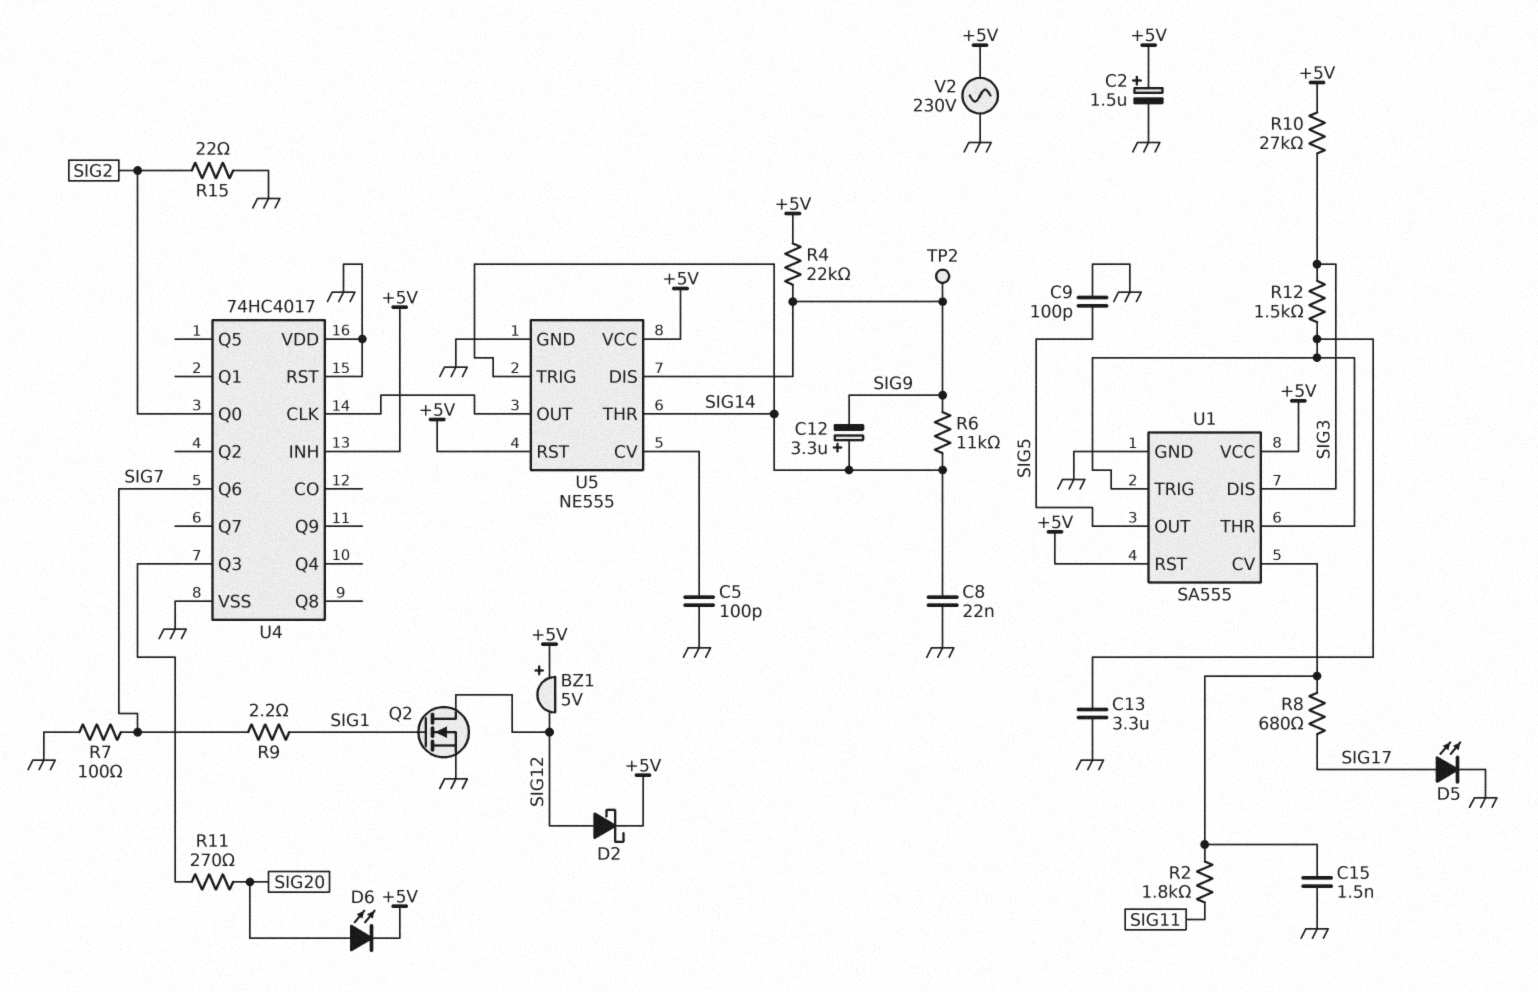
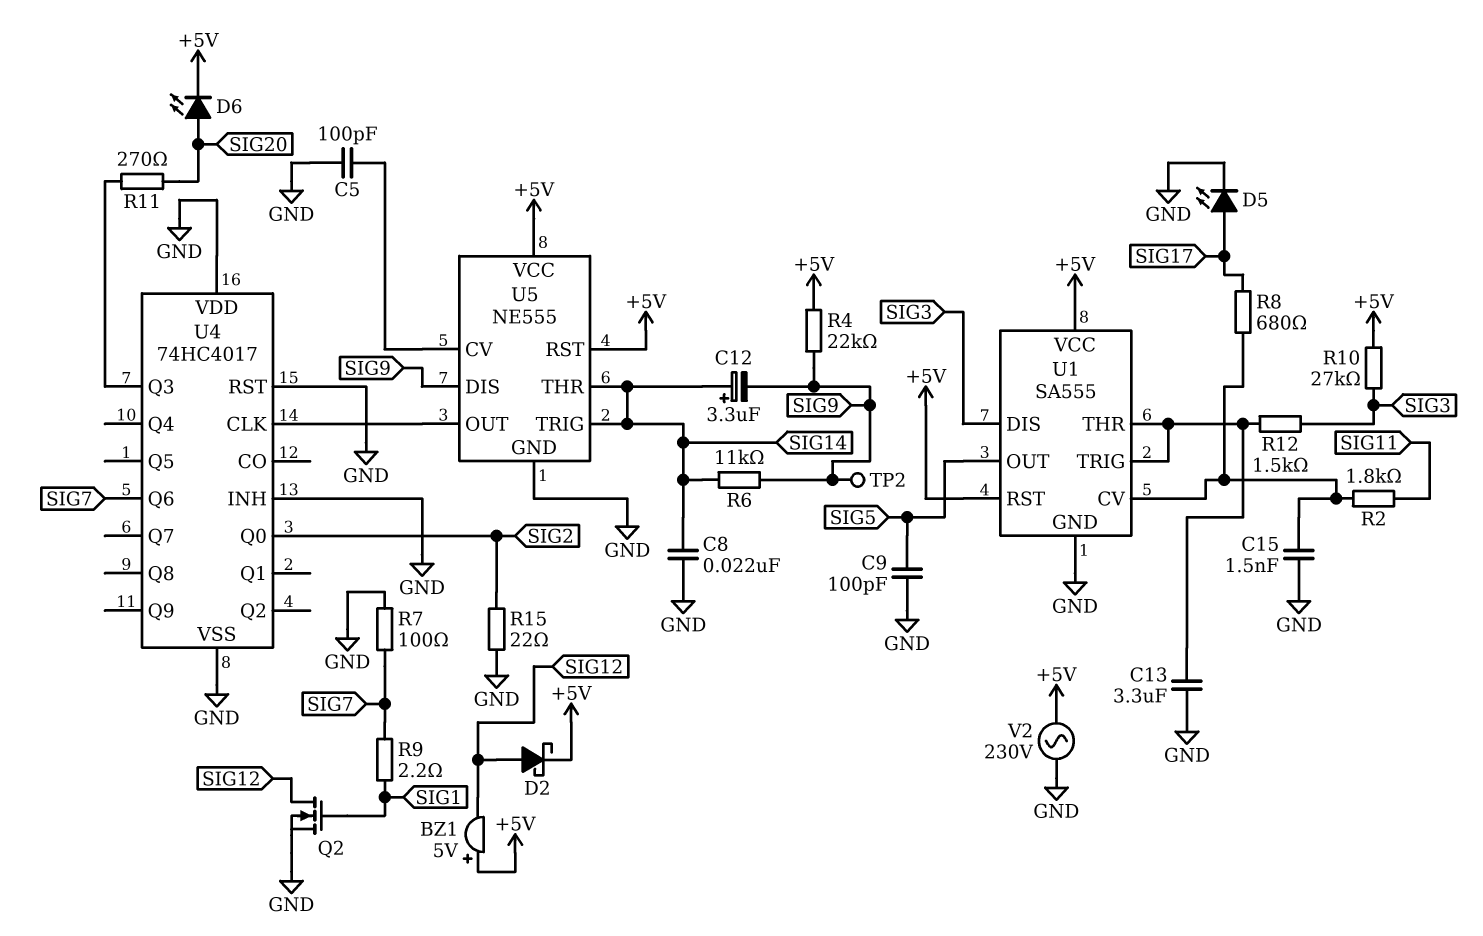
C2: 1.5uF (plus +5V, minus GND) -> none
U4 pin INH: +5V -> GND

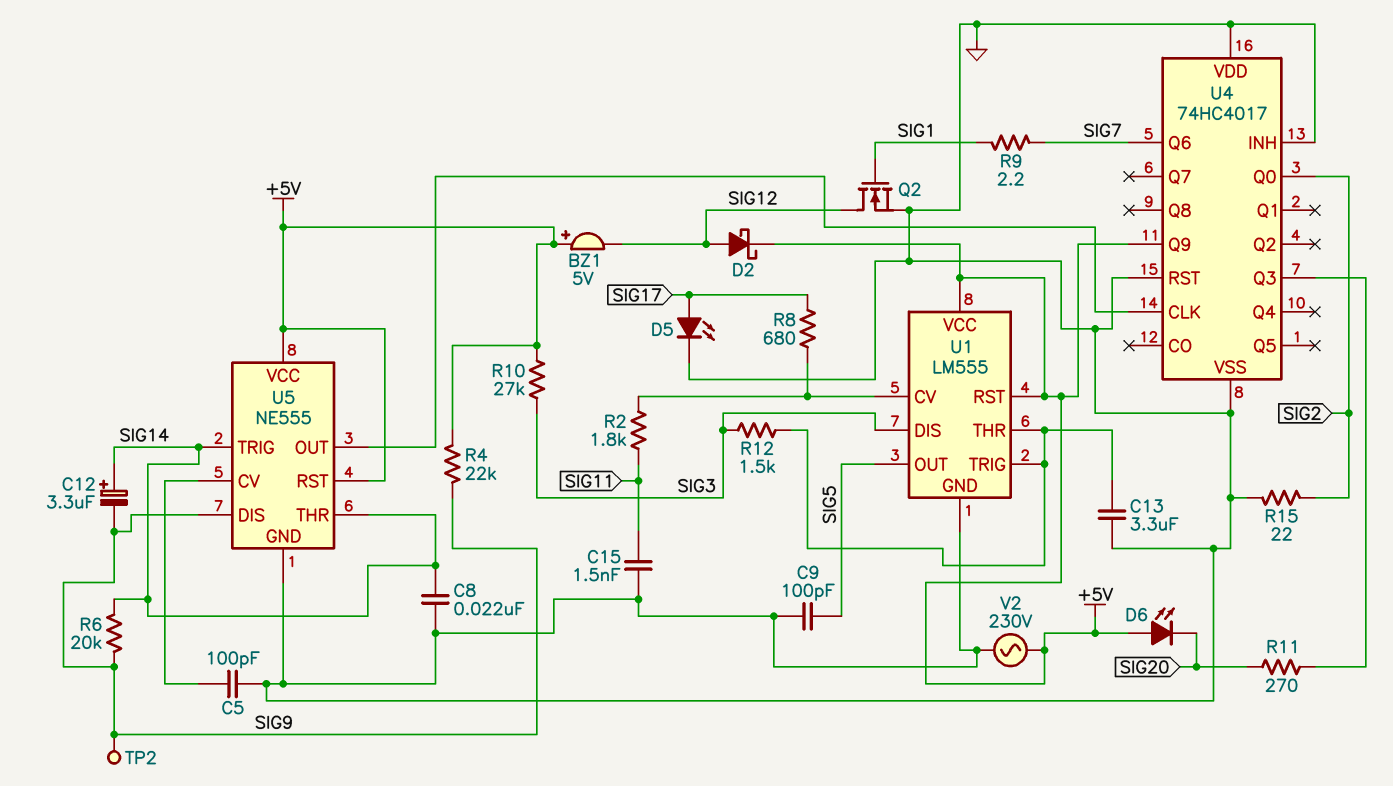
C15: 1.5nF (GND, U1/CV) -> 1.5nF (GND, SIG11)
D6: LED (A SIG20, K +5V) -> LED (A +5V, K SIG20)
R6: 11k (SIG9, SIG14) -> 20k (SIG9, SIG14)
R7: 100 (GND, SIG7) -> none
U1: SA555 -> LM555
U4 pin Q9: none -> +5V

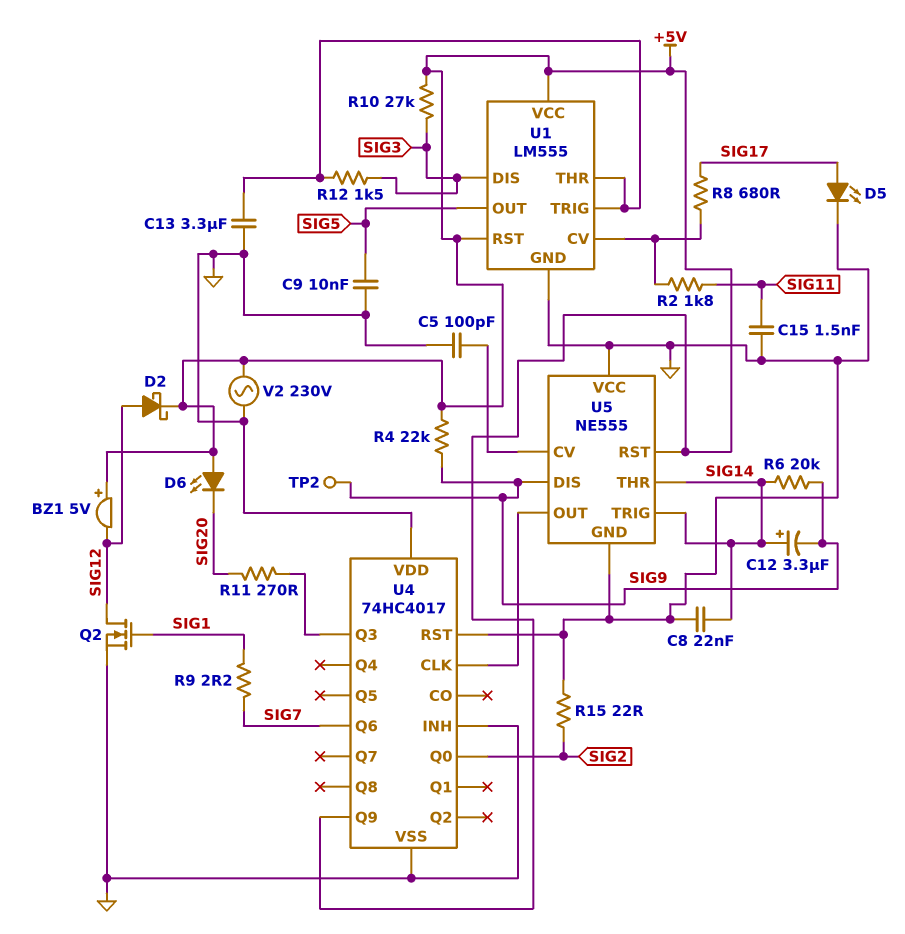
C9: 100pF (GND, SIG5) -> 10nF (GND, SIG5)
U5 pin VCC: +5V -> GND

